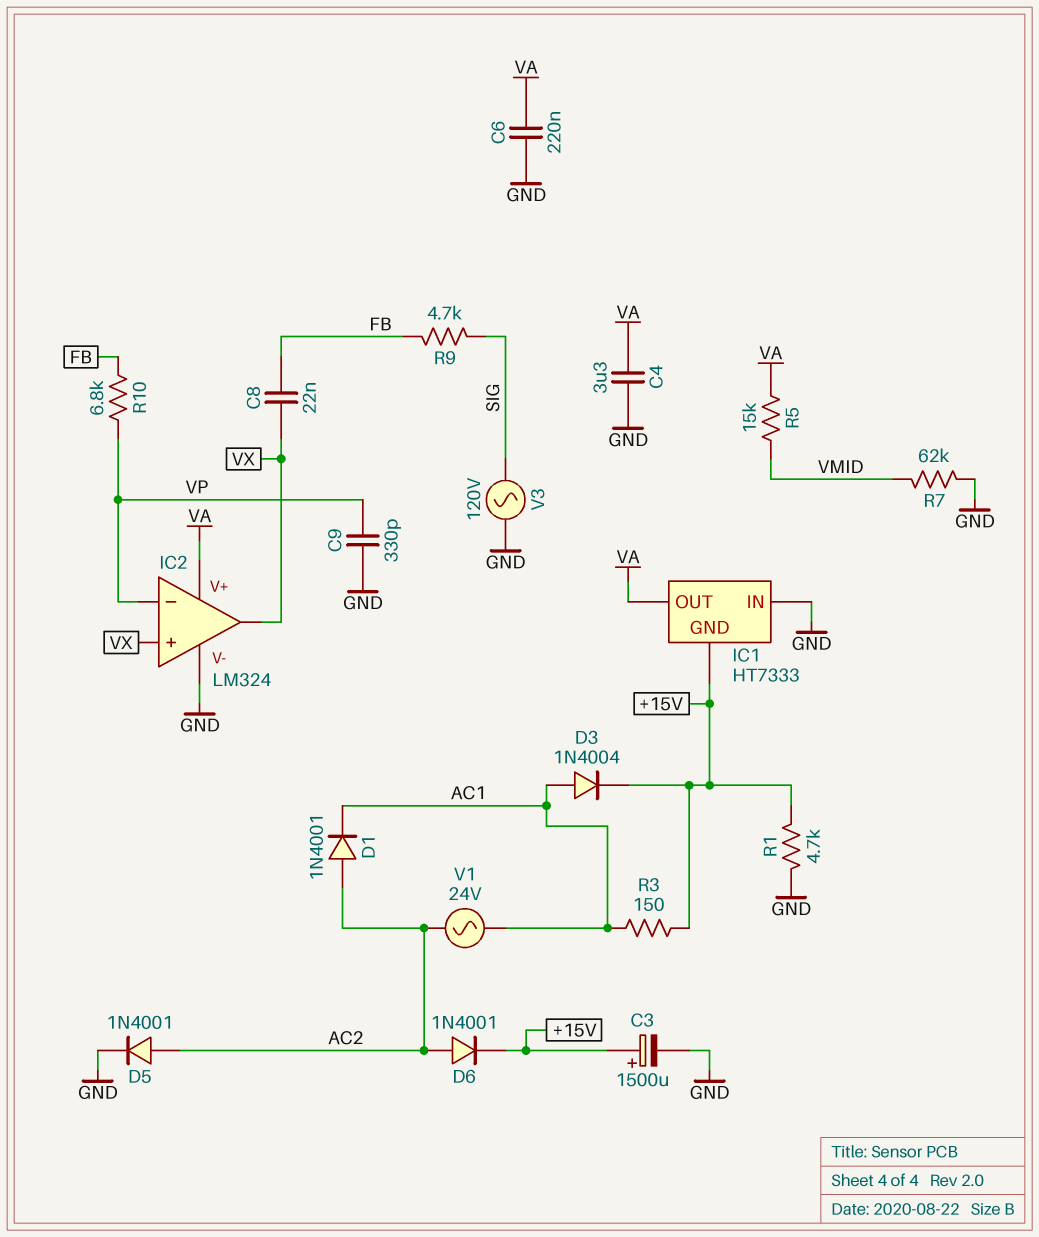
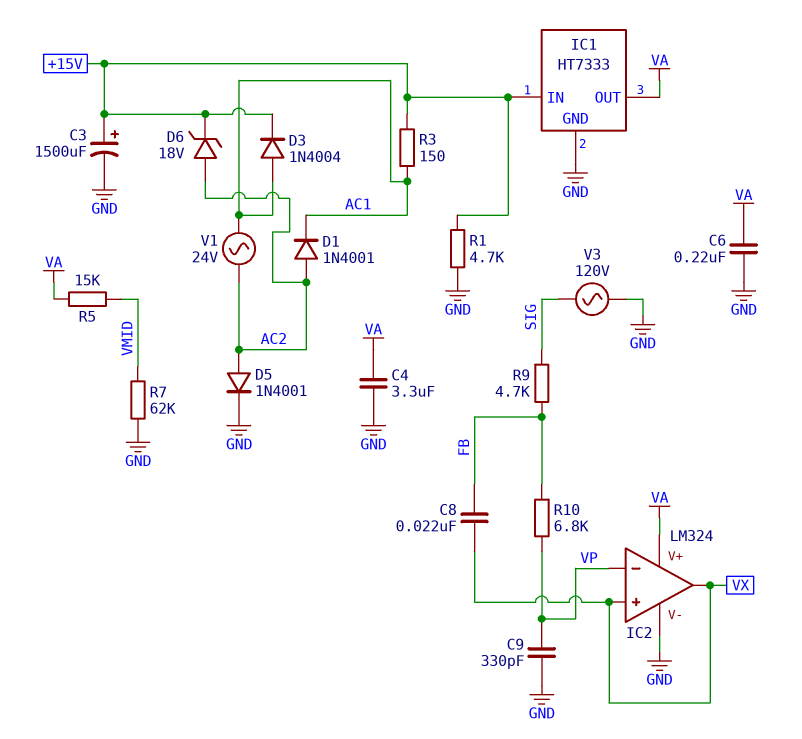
D6: diode 1N4001 (A AC2, K +15V) -> zener 18V (A AC2, K +15V)
IC1 pin GND: +15V -> GND
IC1 pin IN: GND -> +15V

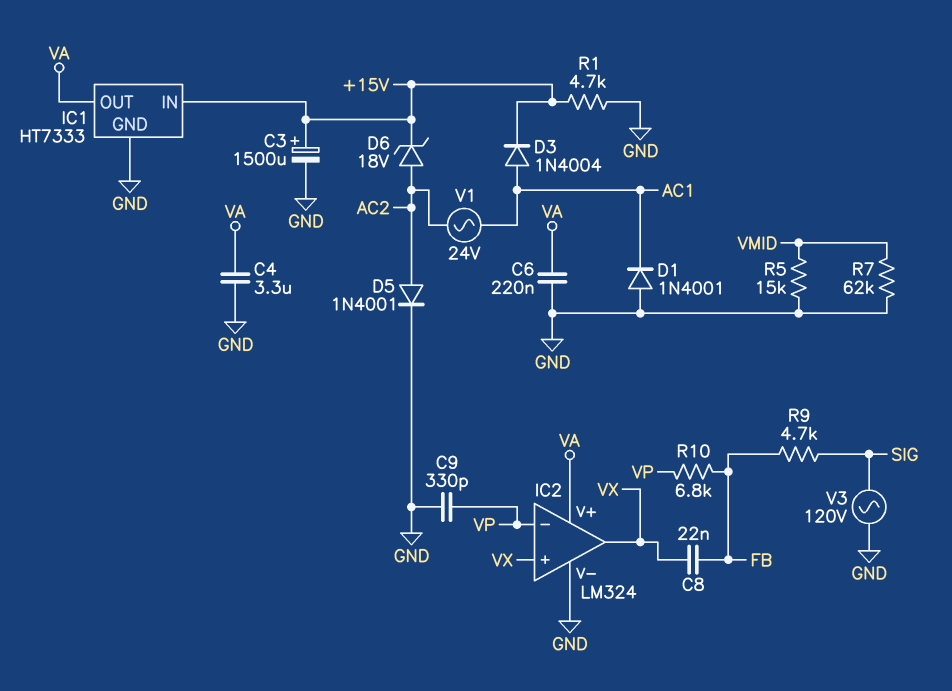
D1: diode 1N4001 (A AC2, K AC1) -> diode 1N4001 (A GND, K AC1)
R3: 150 (+15V, AC1) -> none
R5: 15k (VA, VMID) -> 15k (GND, VMID)

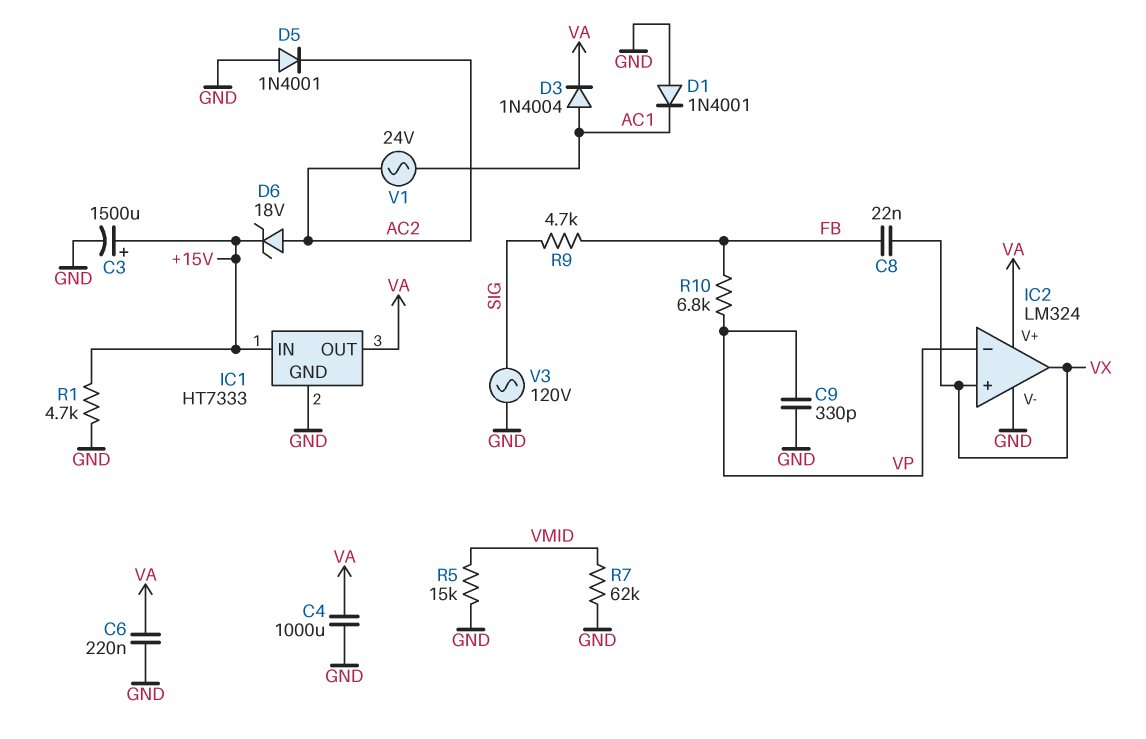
C4: 3.3uF (GND, VA) -> 1000uF (GND, VA)
D3: diode 1N4004 (A AC1, K +15V) -> diode 1N4004 (A AC1, K VA)
D5: diode 1N4001 (A AC2, K GND) -> diode 1N4001 (A GND, K AC2)

